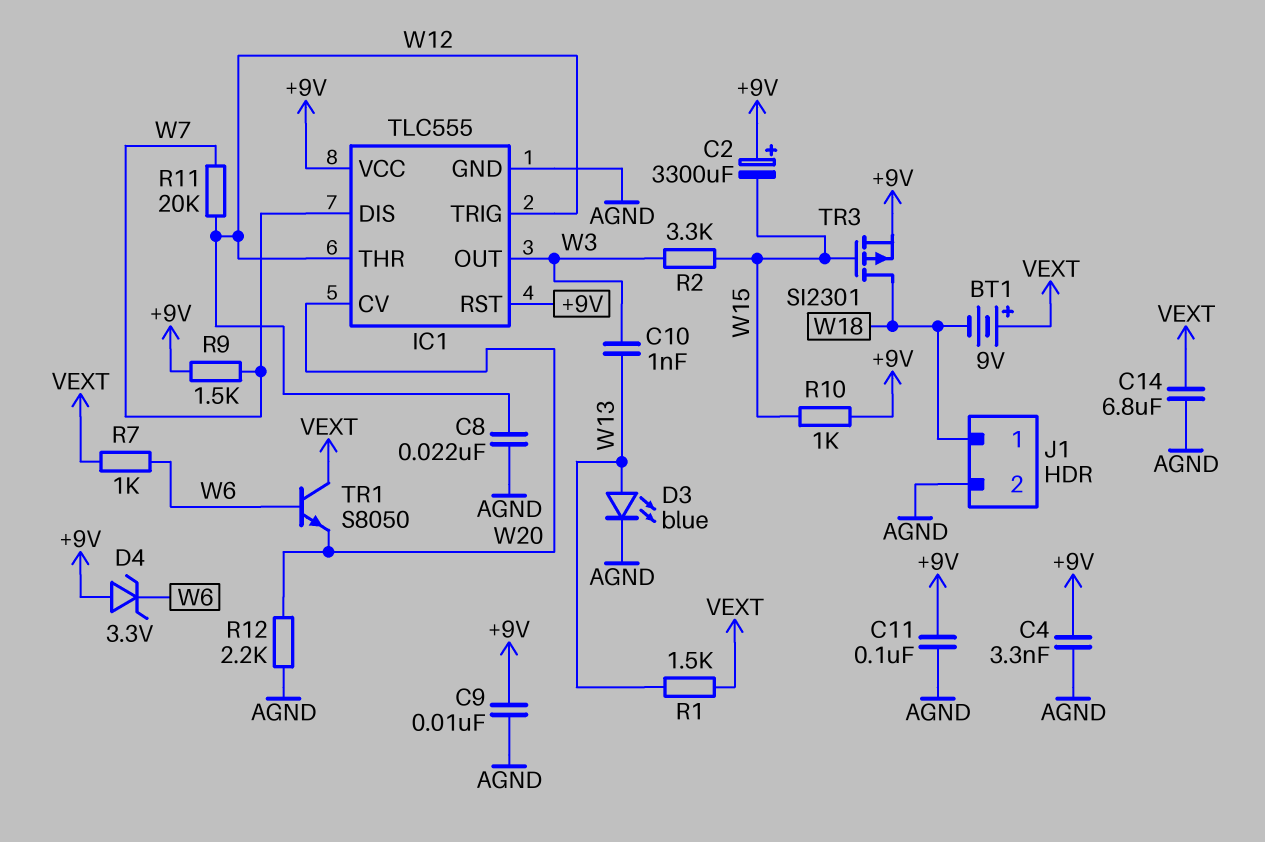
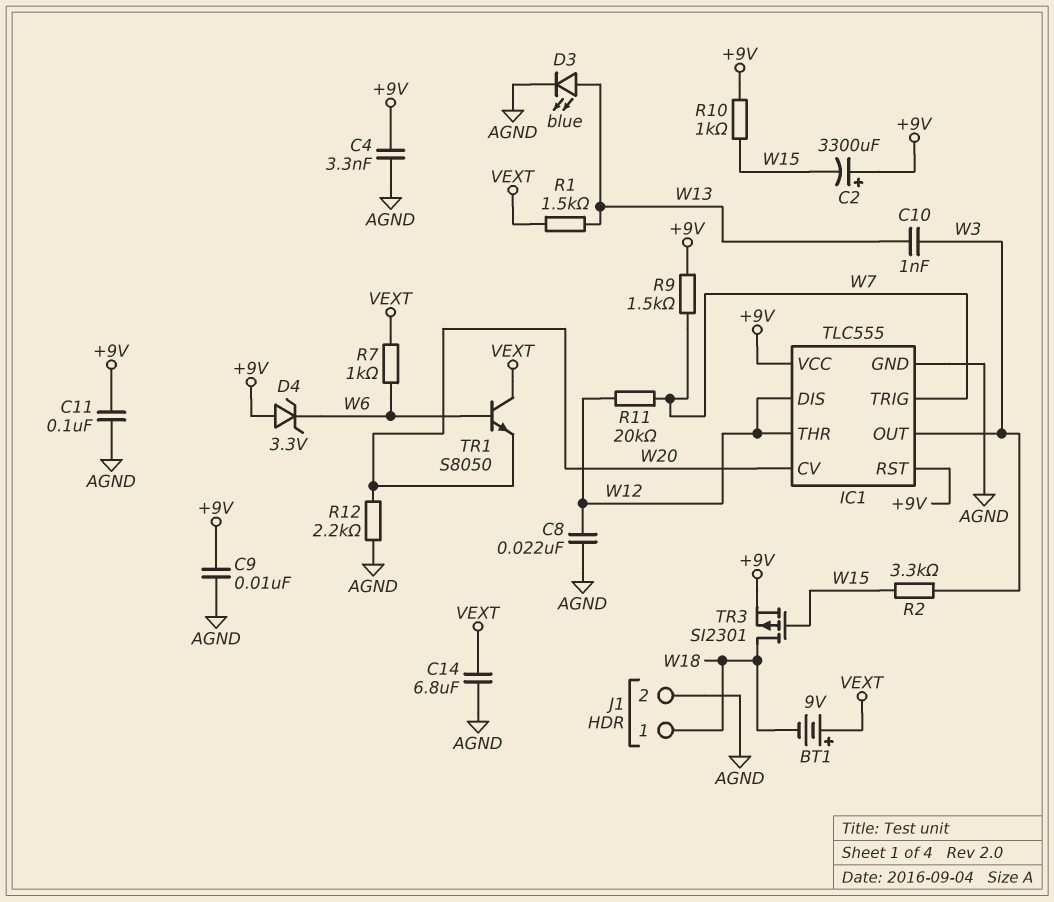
IC1 pin DIS: W7 -> W12
IC1 pin TRIG: W12 -> W7

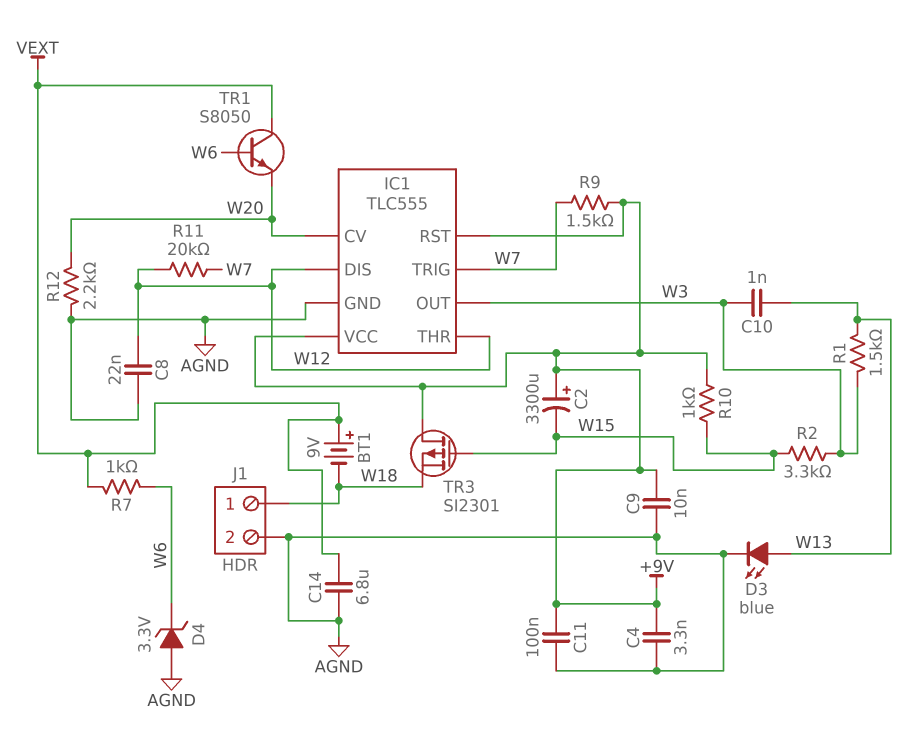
D4: zener 3.3V (A +9V, K W6) -> zener 3.3V (A AGND, K W6)
R1: 1.5k (VEXT, W13) -> 1.5k (W3, W13)
TR3: PMOS SI2301 (G W15, D W18, S +9V) -> PMOS SI2301 (G W15, D +9V, S W18)

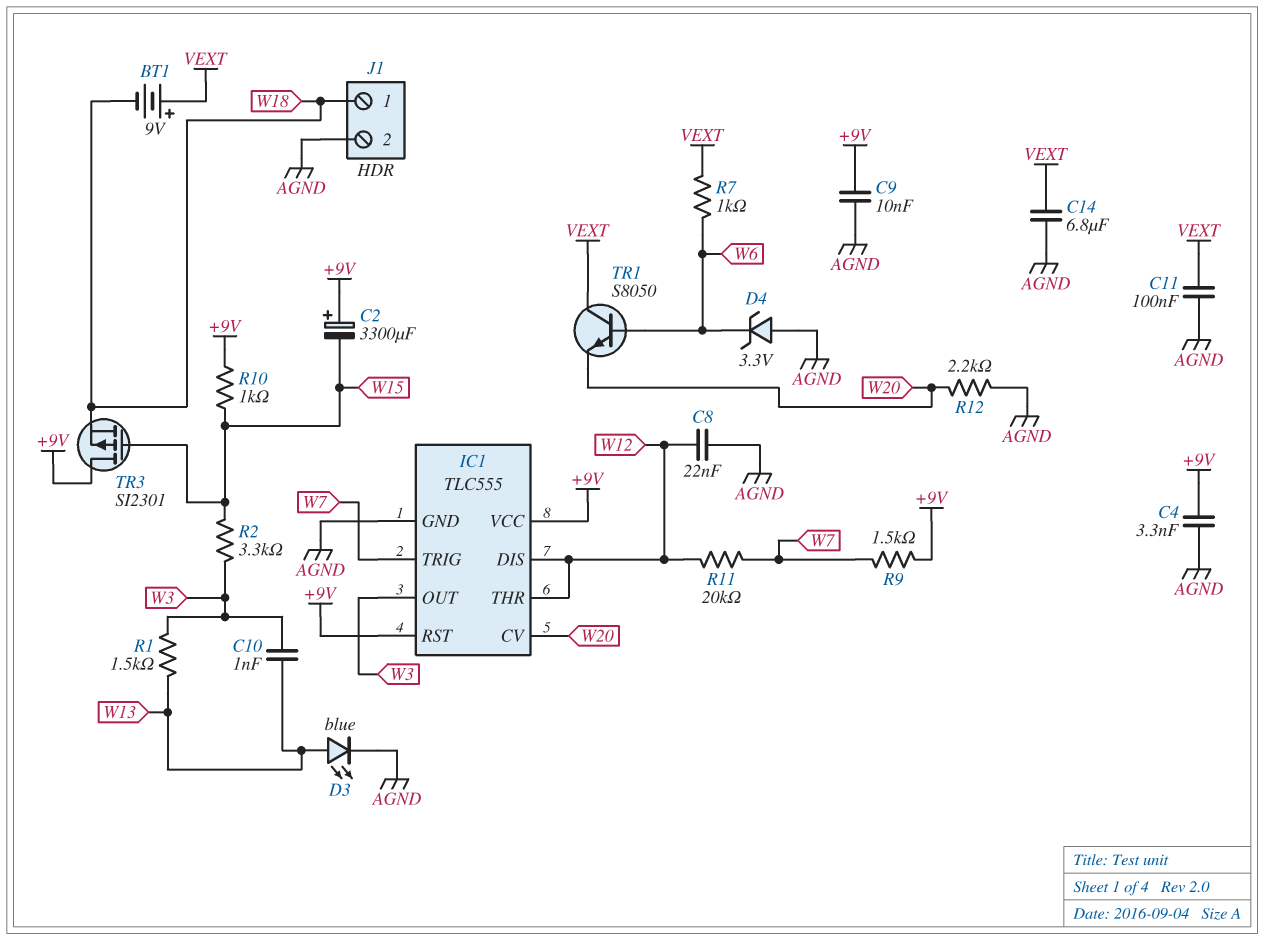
C11: 100nF (+9V, AGND) -> 100nF (AGND, VEXT)

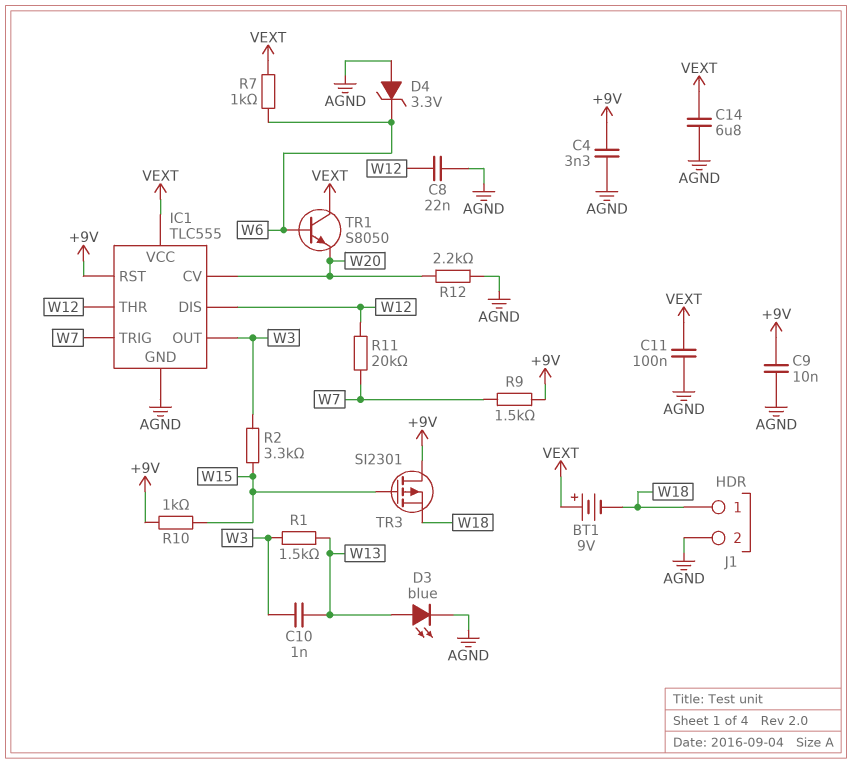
C2: 3300uF (plus +9V, minus W15) -> none
IC1 pin VCC: +9V -> VEXT

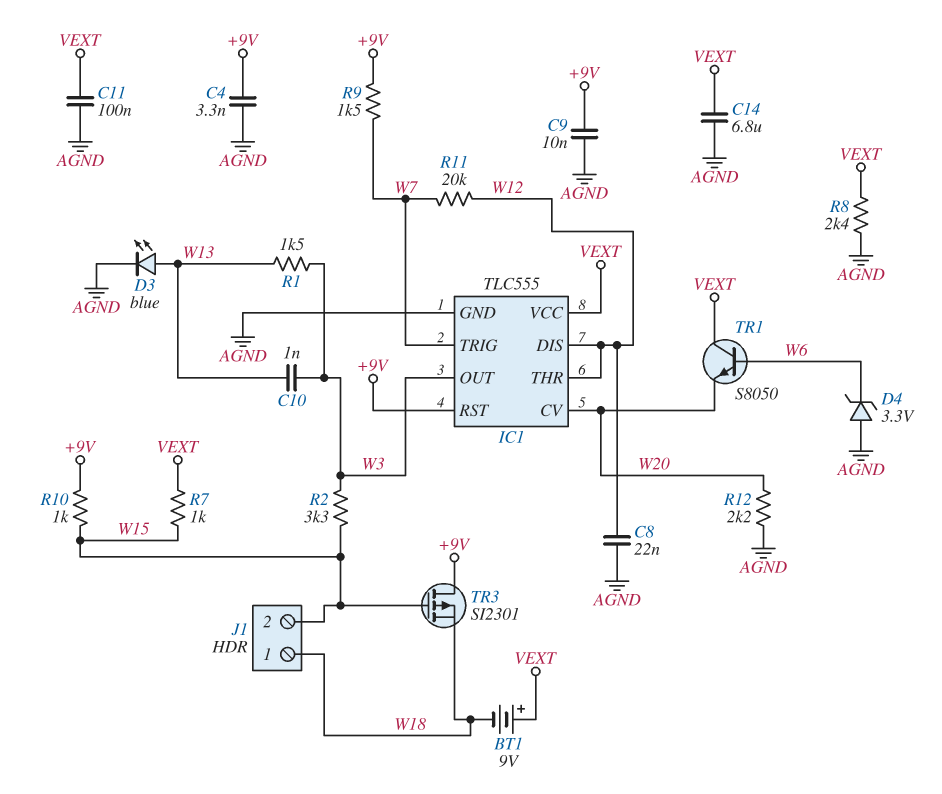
J1 pin 2: AGND -> W15
R7: 1k (VEXT, W6) -> 1k (VEXT, W15)
R8: none -> 2.4k (AGND, VEXT)

